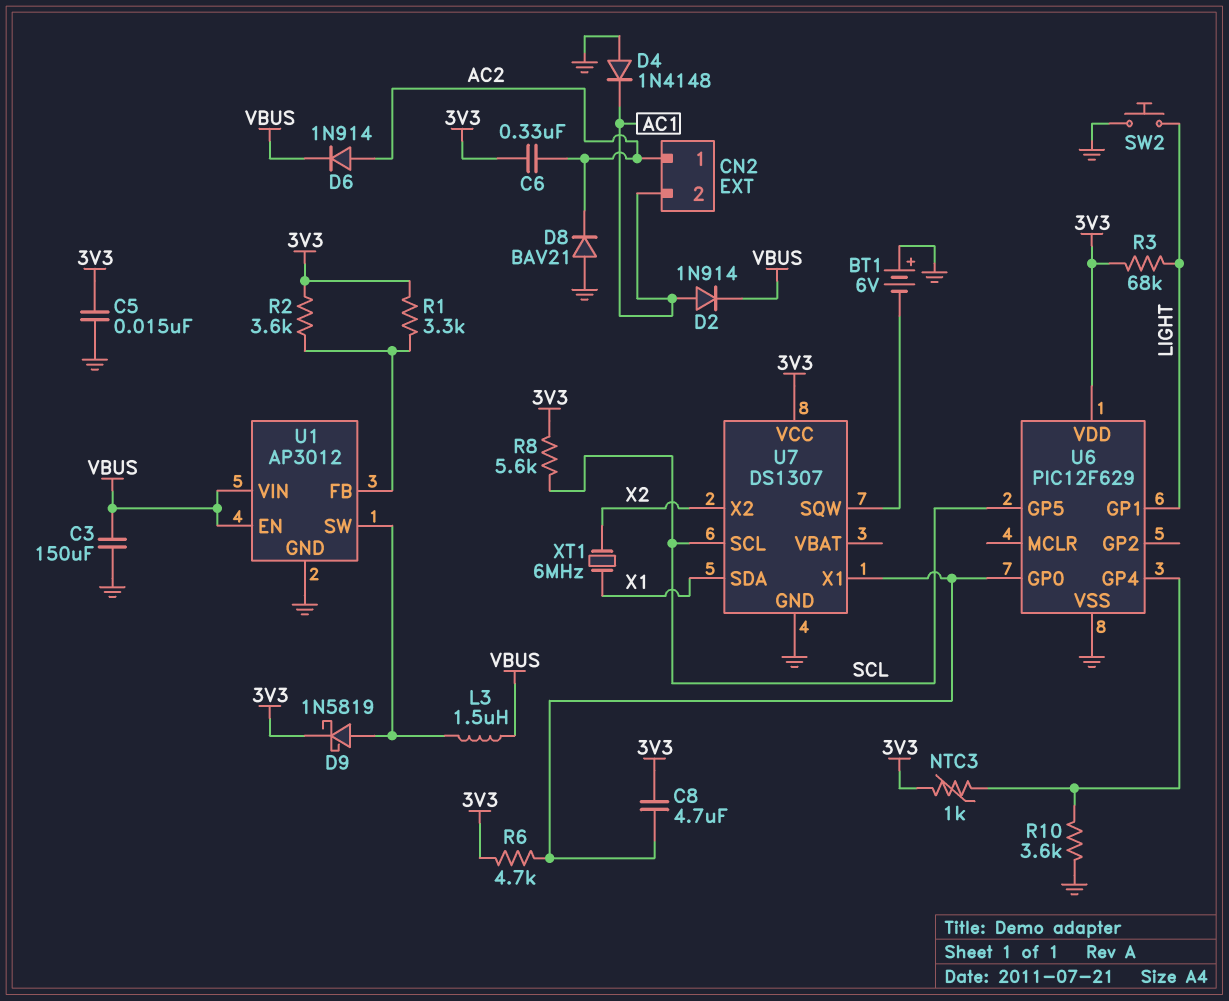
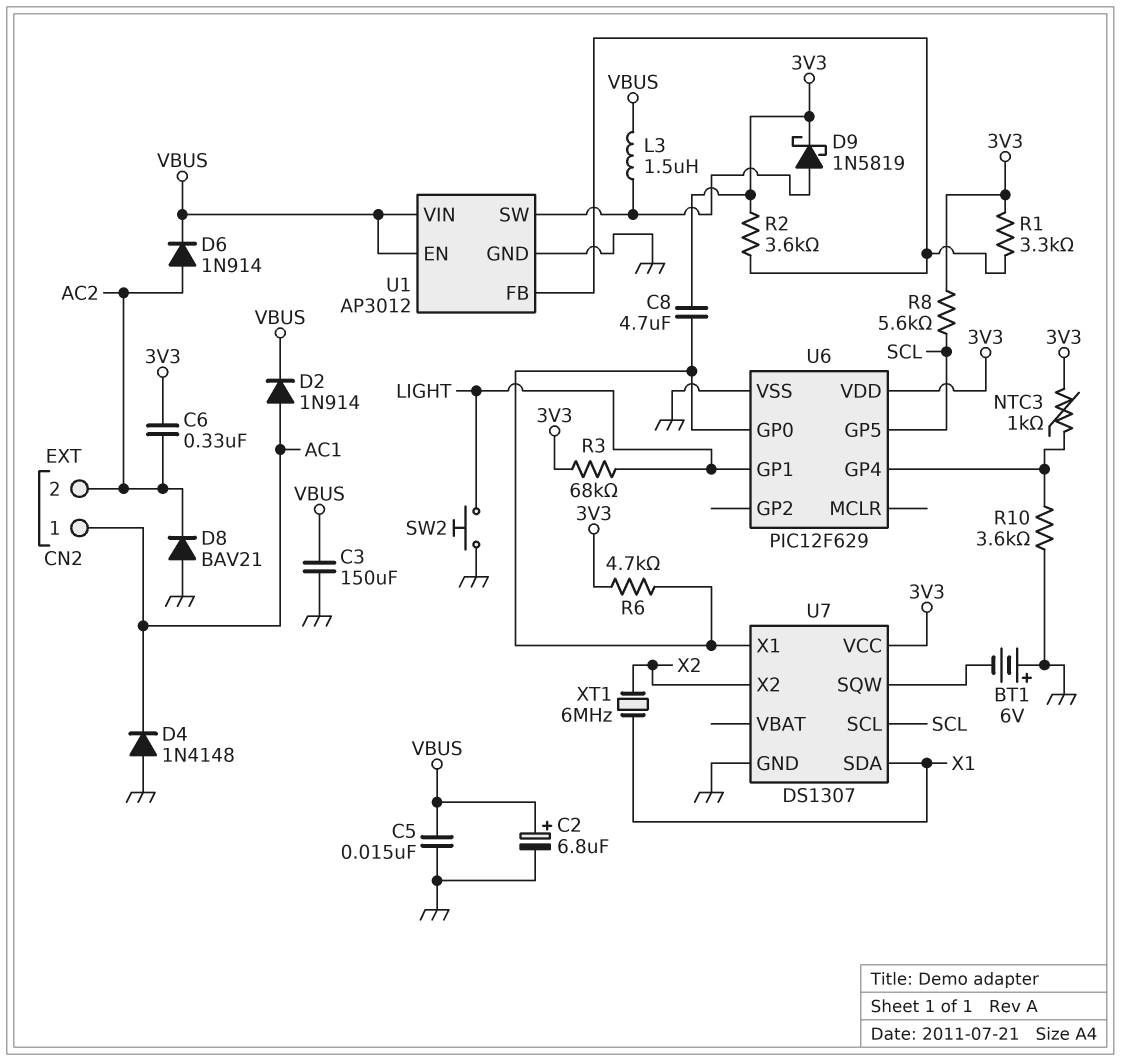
C2: none -> 6.8uF (plus VBUS, minus GND)
C5: 15nF (3V3, GND) -> 15nF (GND, VBUS)
CN2 pin 1: AC2 -> AC1
CN2 pin 2: AC1 -> AC2

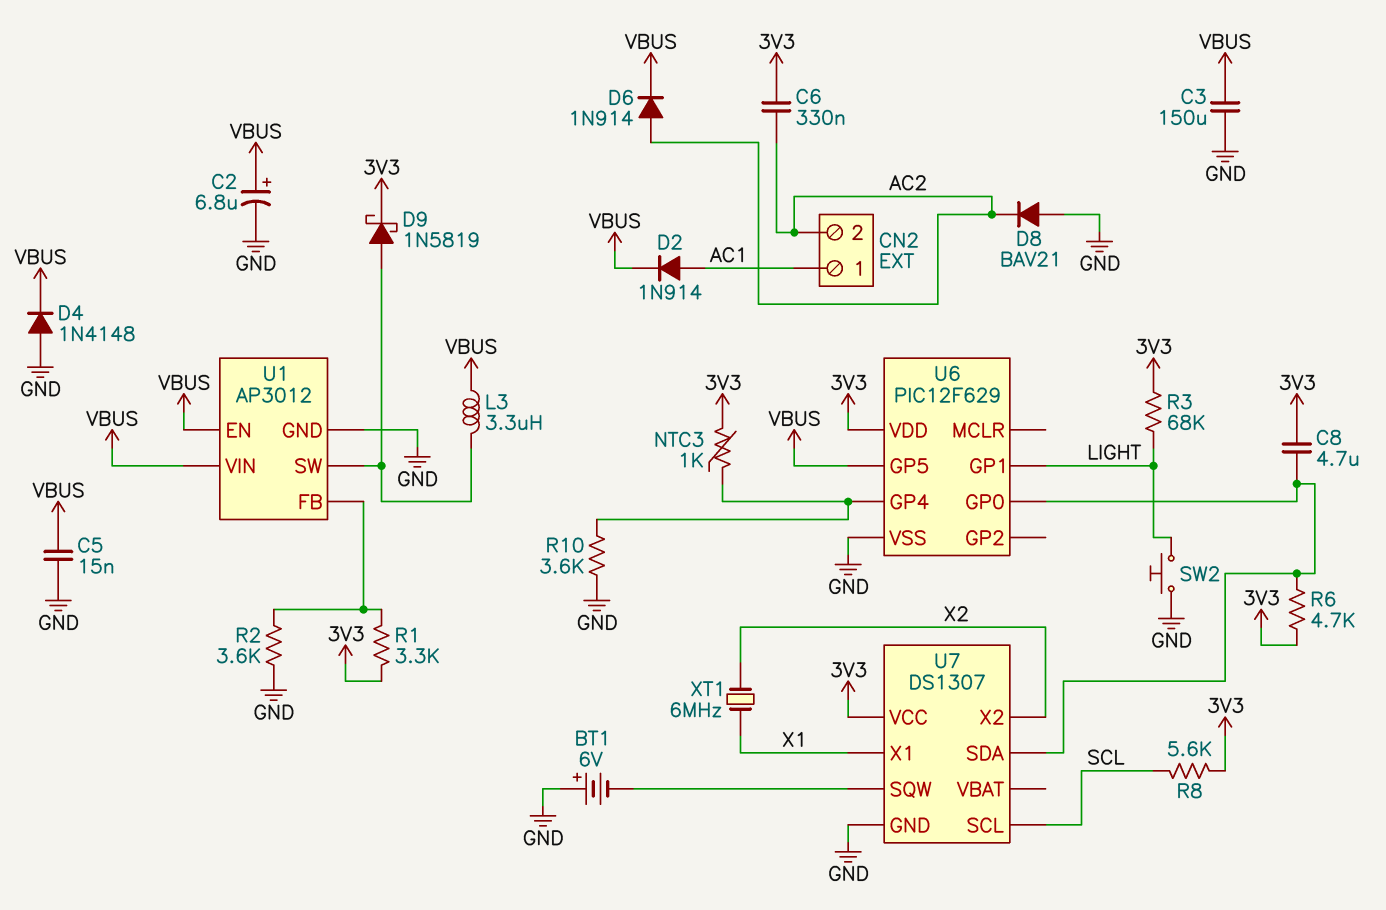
D4: diode 1N4148 (A GND, K AC1) -> diode 1N4148 (A GND, K VBUS)
L3: 1.5uH (U1/SW, VBUS) -> 3.3uH (U1/SW, VBUS)
R2: 3.6k (3V3, U1/FB) -> 3.6k (GND, U1/FB)
U6 pin GP5: SCL -> VBUS
U7 pin SDA: X1 -> U6/GP0
U7 pin X1: U6/GP0 -> X1

